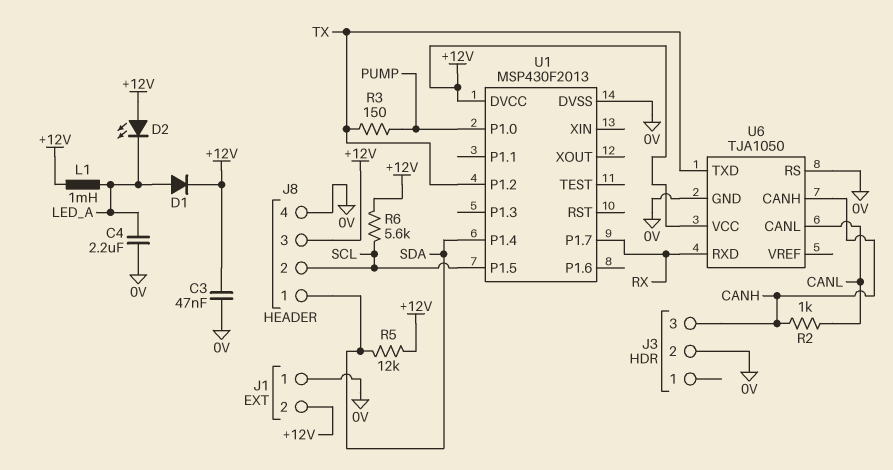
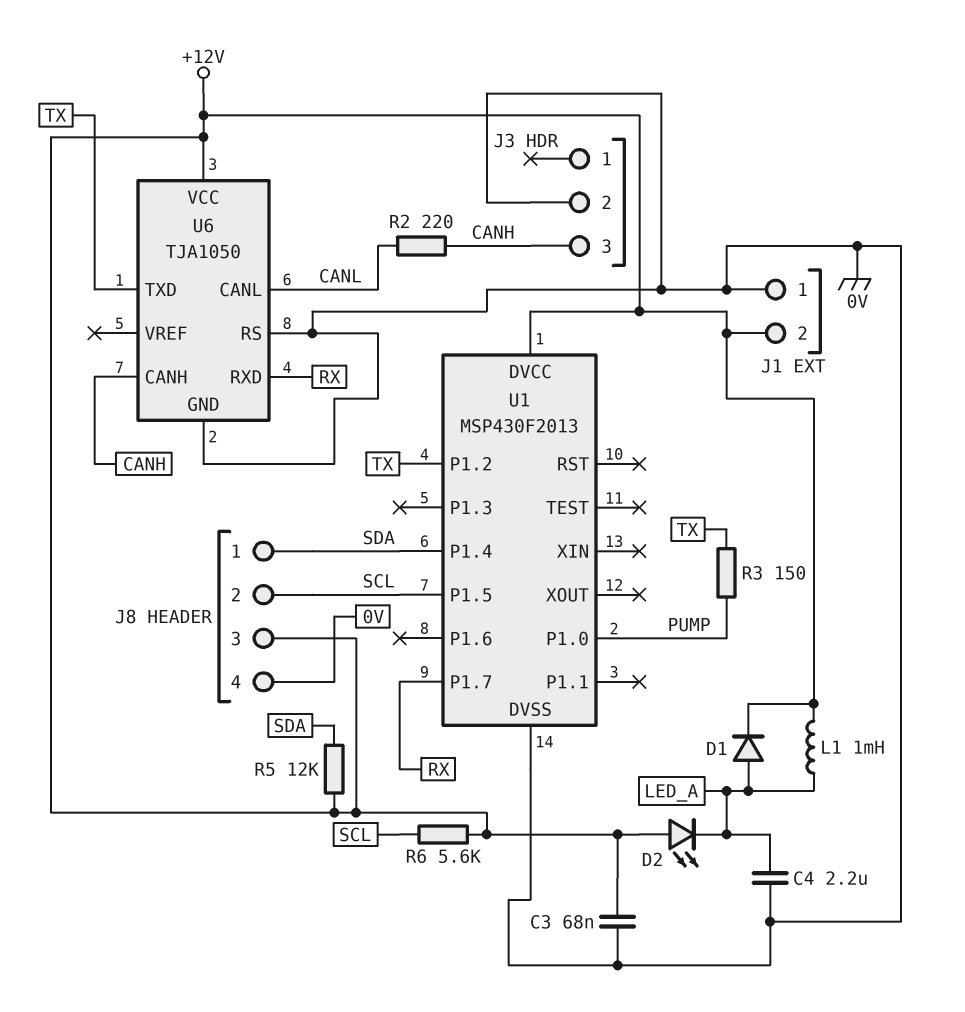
C3: 47nF (+12V, 0V) -> 68nF (+12V, 0V)
R2: 1k (CANH, CANL) -> 220 (CANH, CANL)

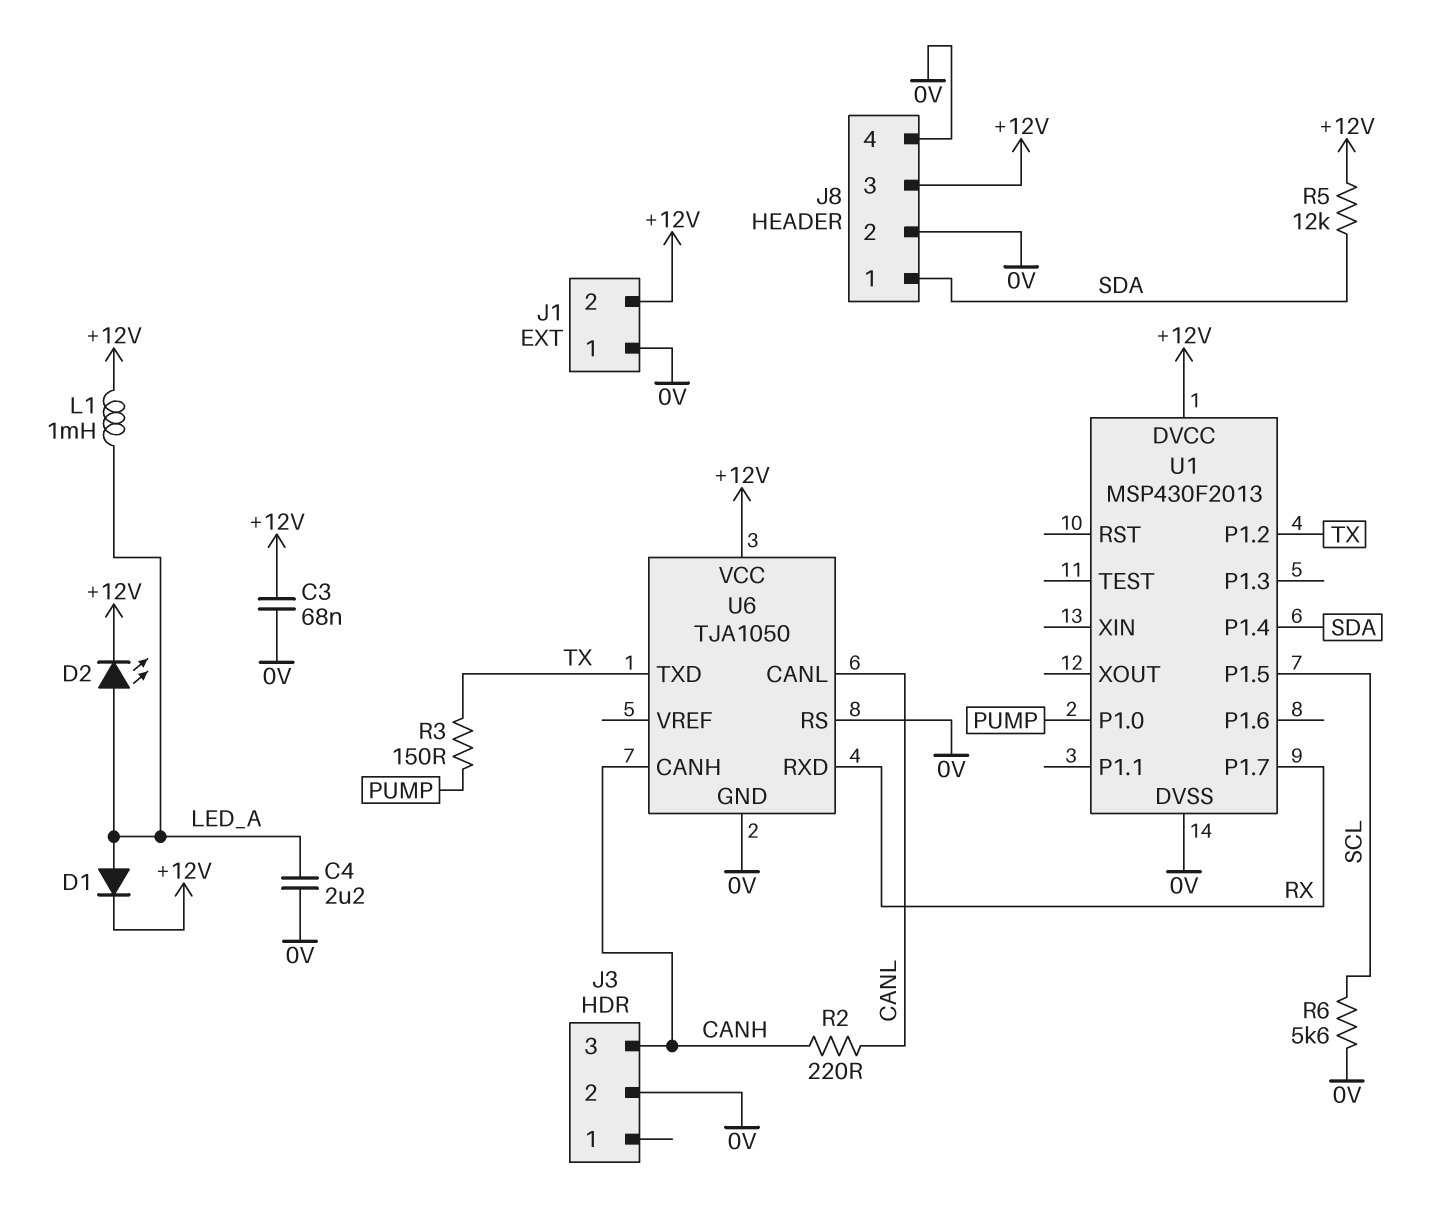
D2: LED (A +12V, K LED_A) -> LED (A LED_A, K +12V)
J8 pin 2: SCL -> 0V
R6: 5.6k (+12V, SCL) -> 5.6k (0V, SCL)

